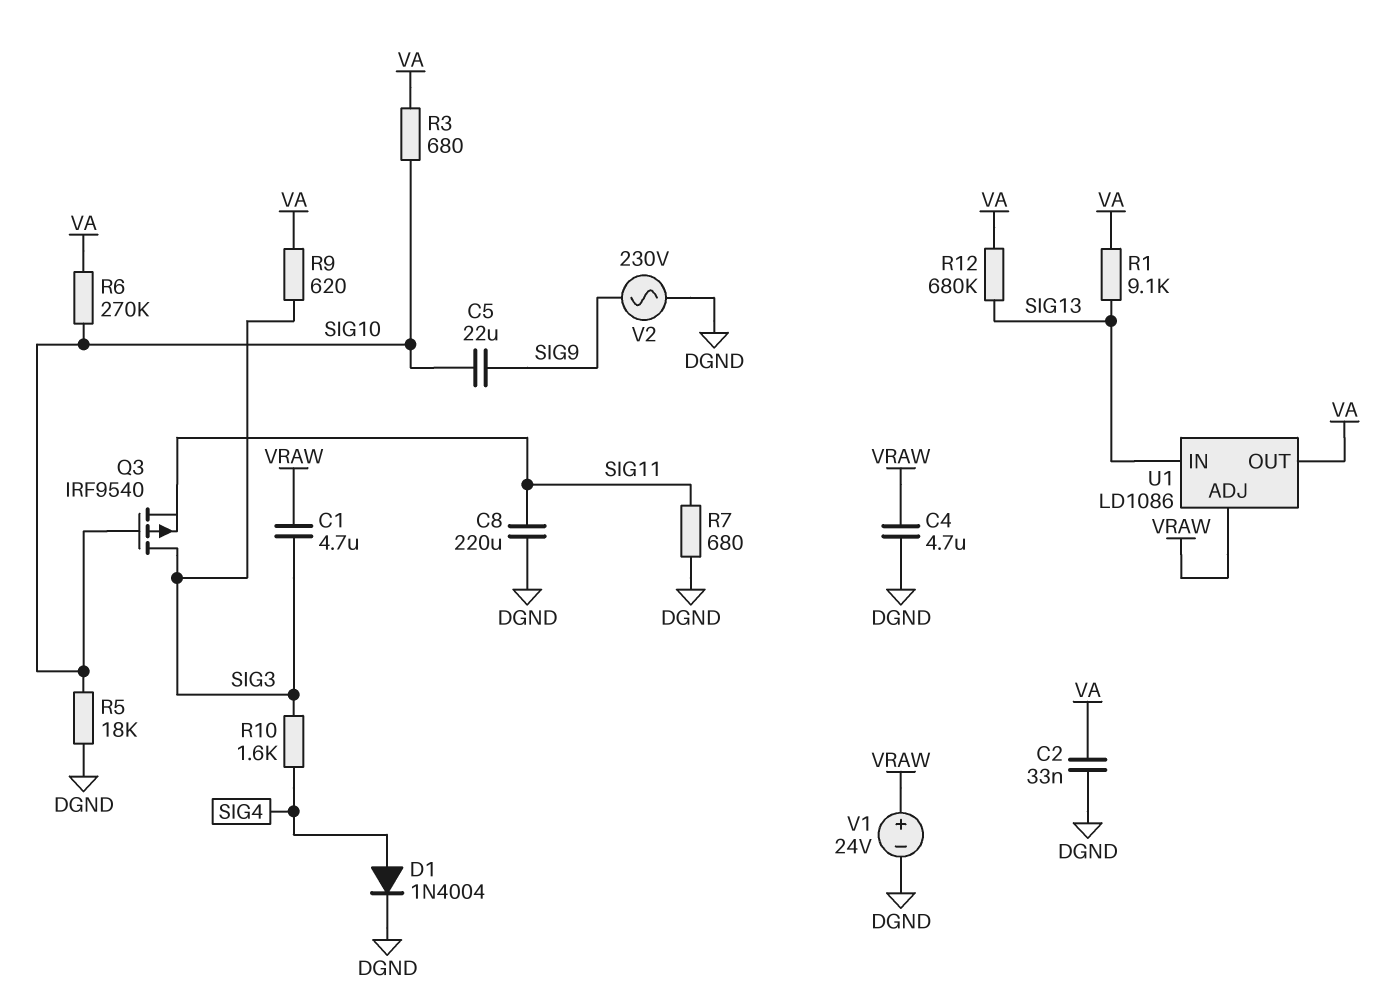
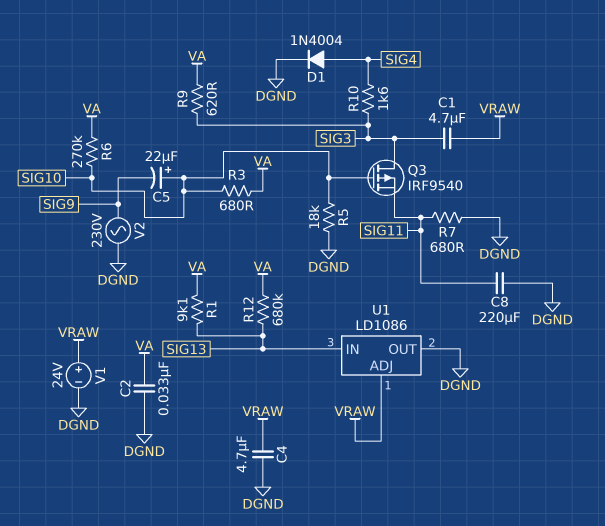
C5: 22uF (SIG9, SIG10) -> 22uF (plus SIG10, minus SIG9)
U1 pin OUT: VA -> DGND

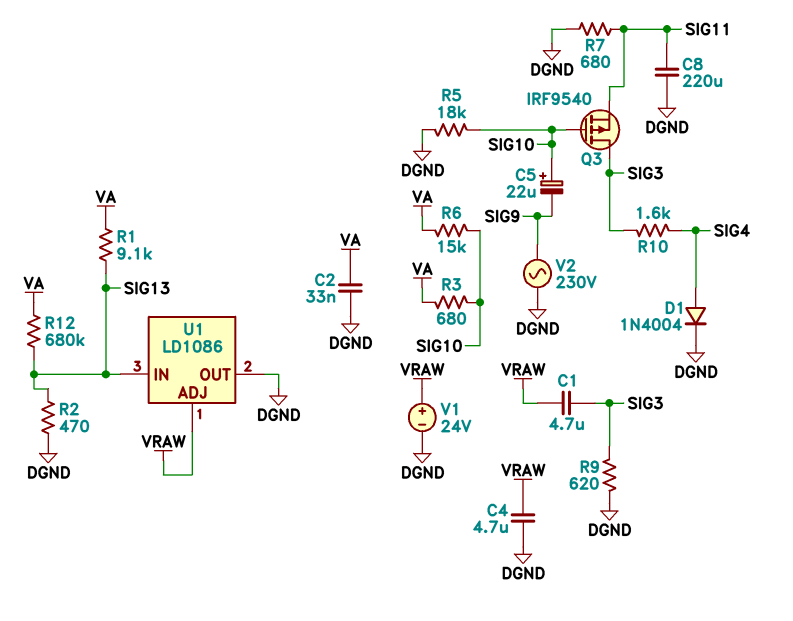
R2: none -> 470 (DGND, SIG13)
R6: 270k (SIG10, VA) -> 15k (SIG10, VA)
R9: 620 (SIG3, VA) -> 620 (DGND, SIG3)

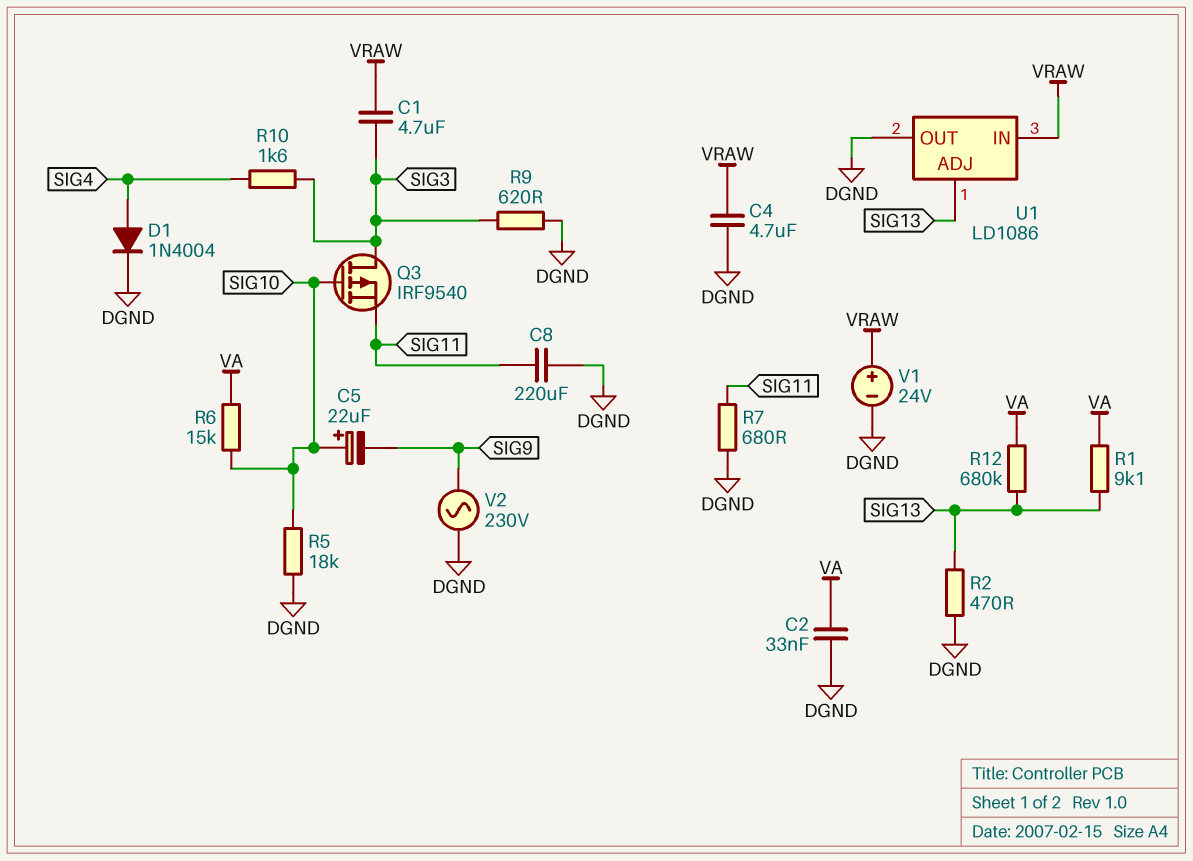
R3: 680 (SIG10, VA) -> none
U1 pin ADJ: VRAW -> SIG13
U1 pin IN: SIG13 -> VRAW

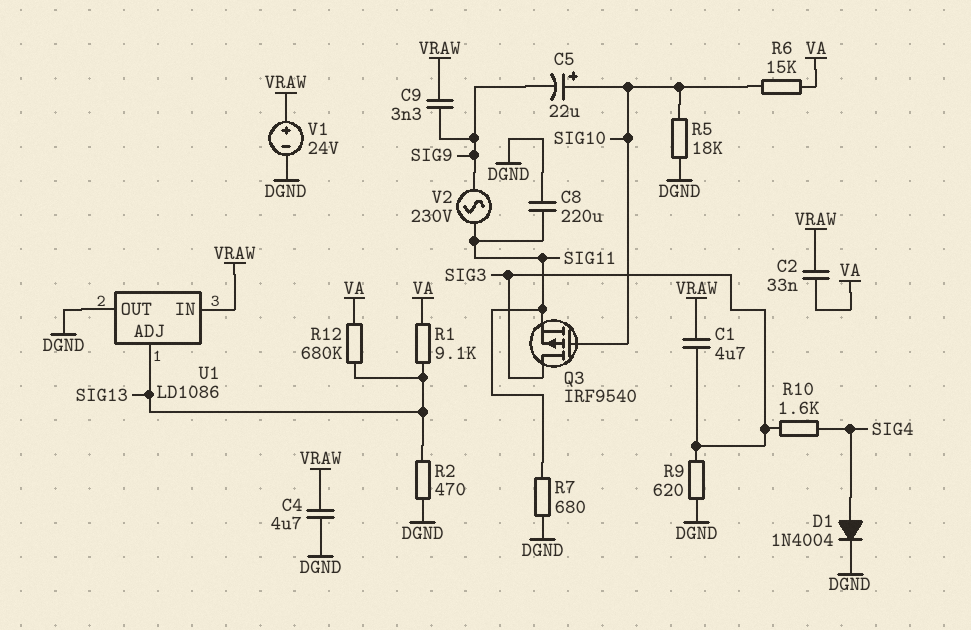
C2: 33nF (DGND, VA) -> 33nF (VA, VRAW)
C9: none -> 3.3nF (SIG9, VRAW)
V2: AC 230V (DGND, SIG9) -> AC 230V (SIG9, SIG11)

